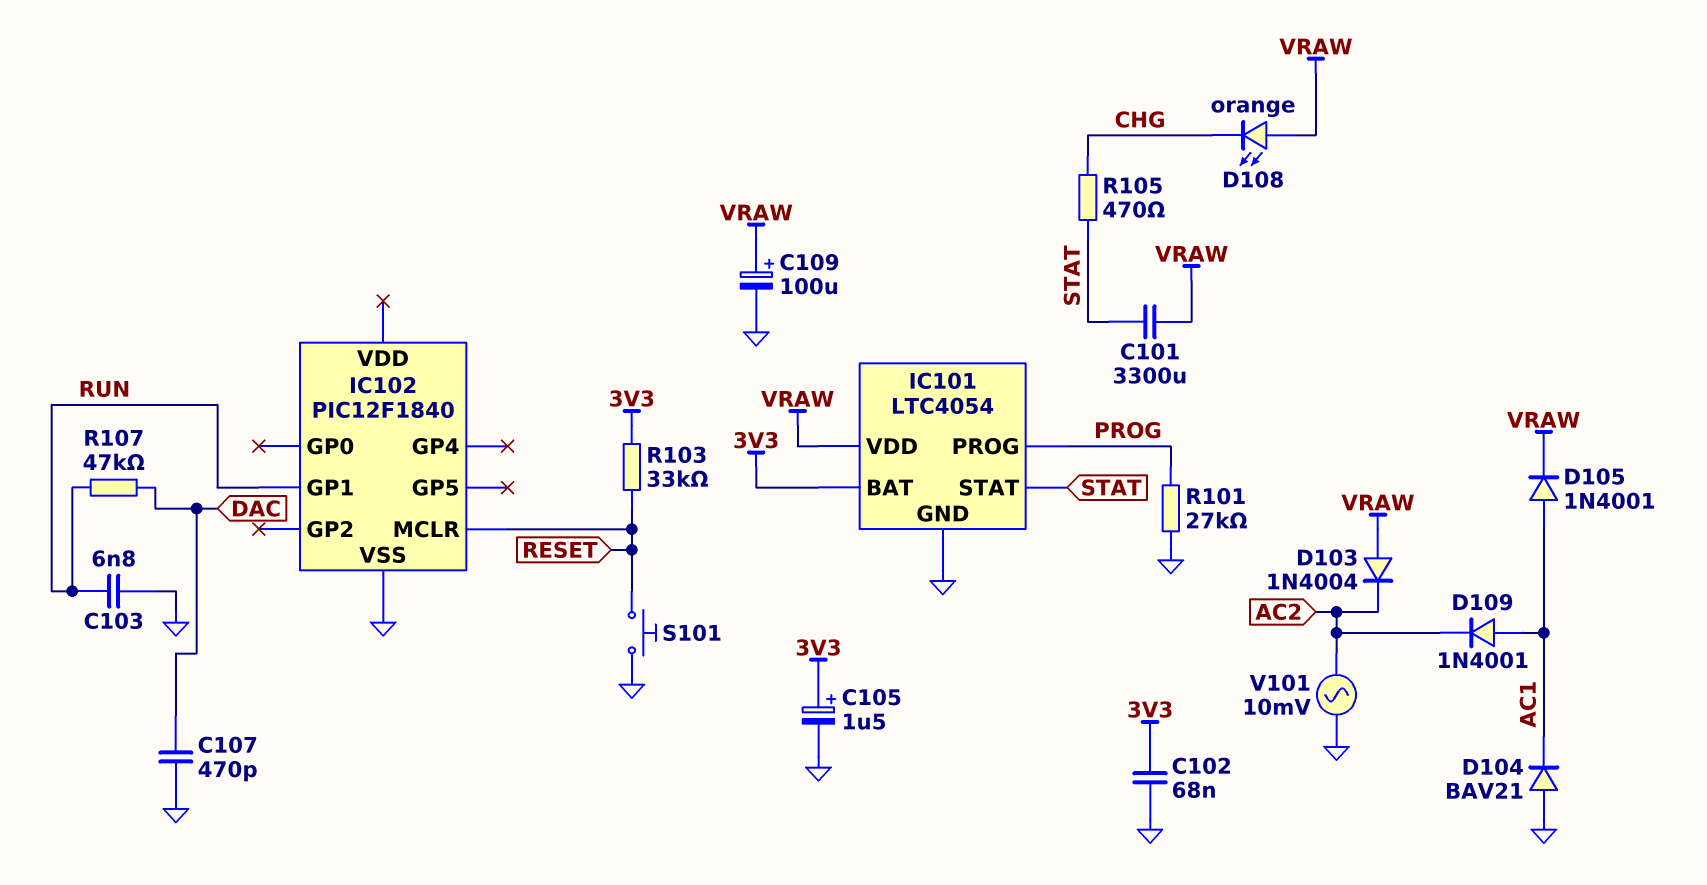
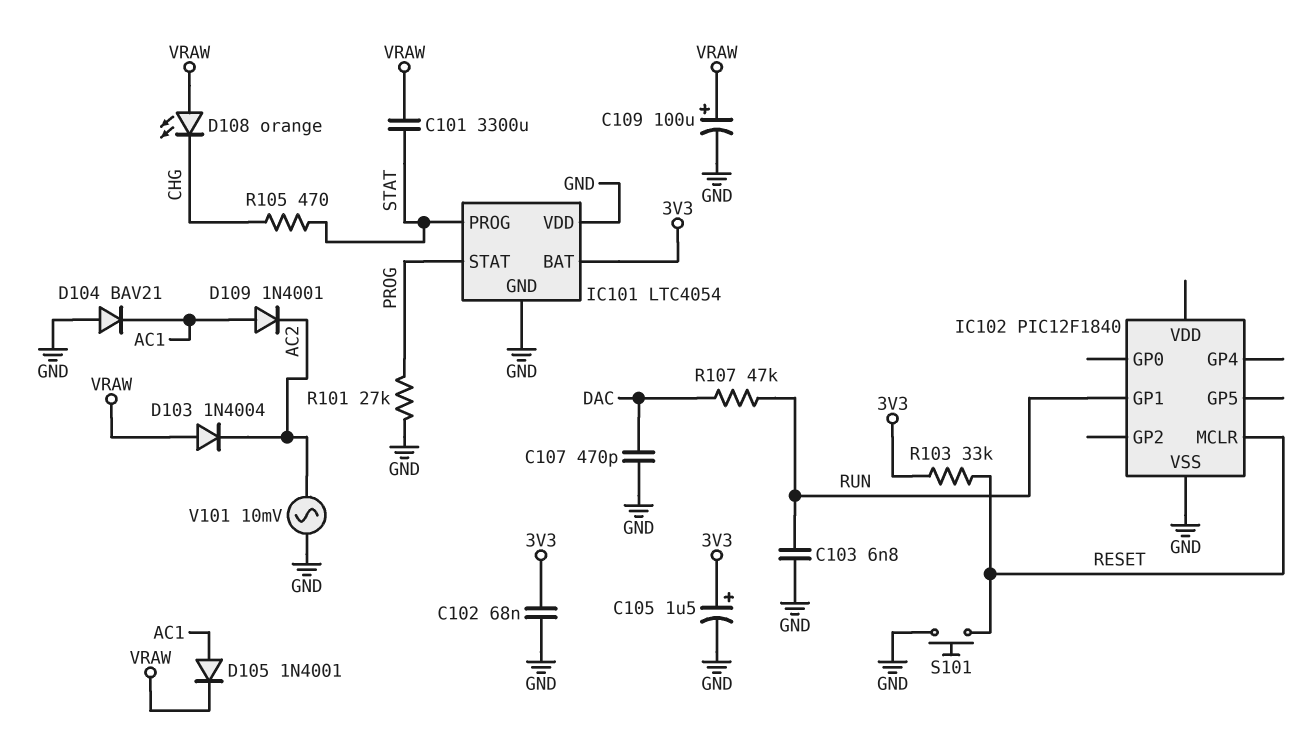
IC101 pin PROG: PROG -> STAT
IC101 pin STAT: STAT -> PROG
IC101 pin VDD: VRAW -> GND

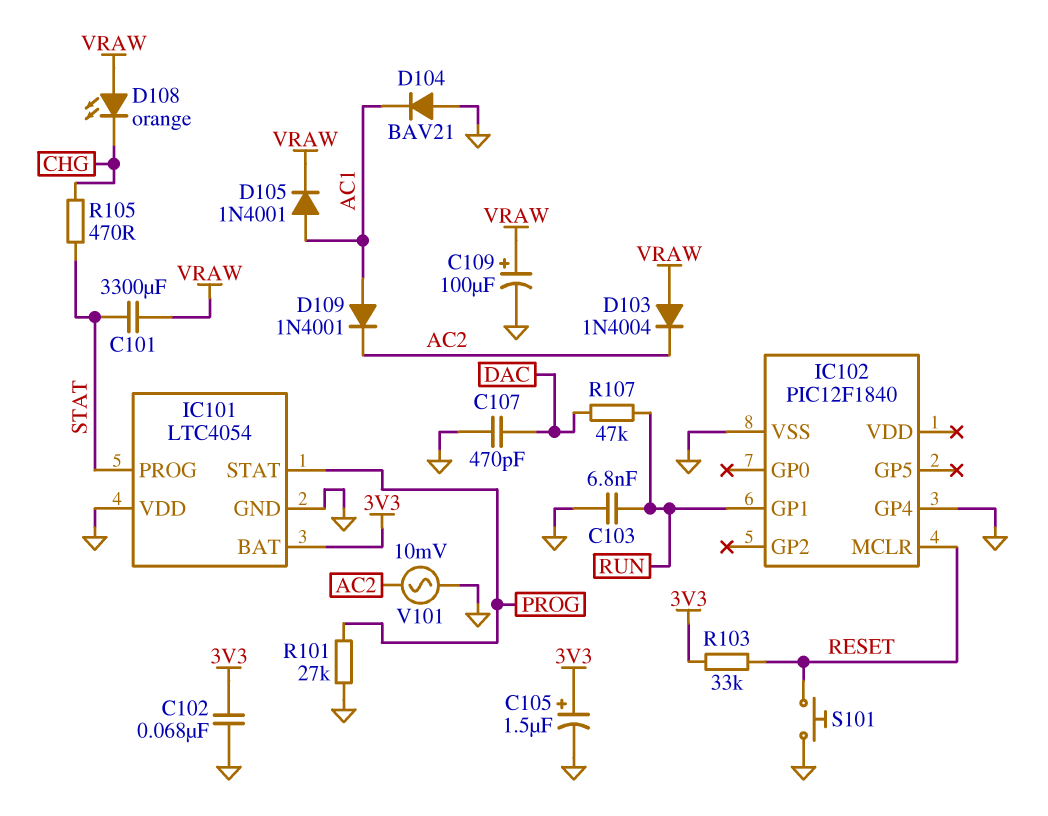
IC102 pin GP4: none -> GND

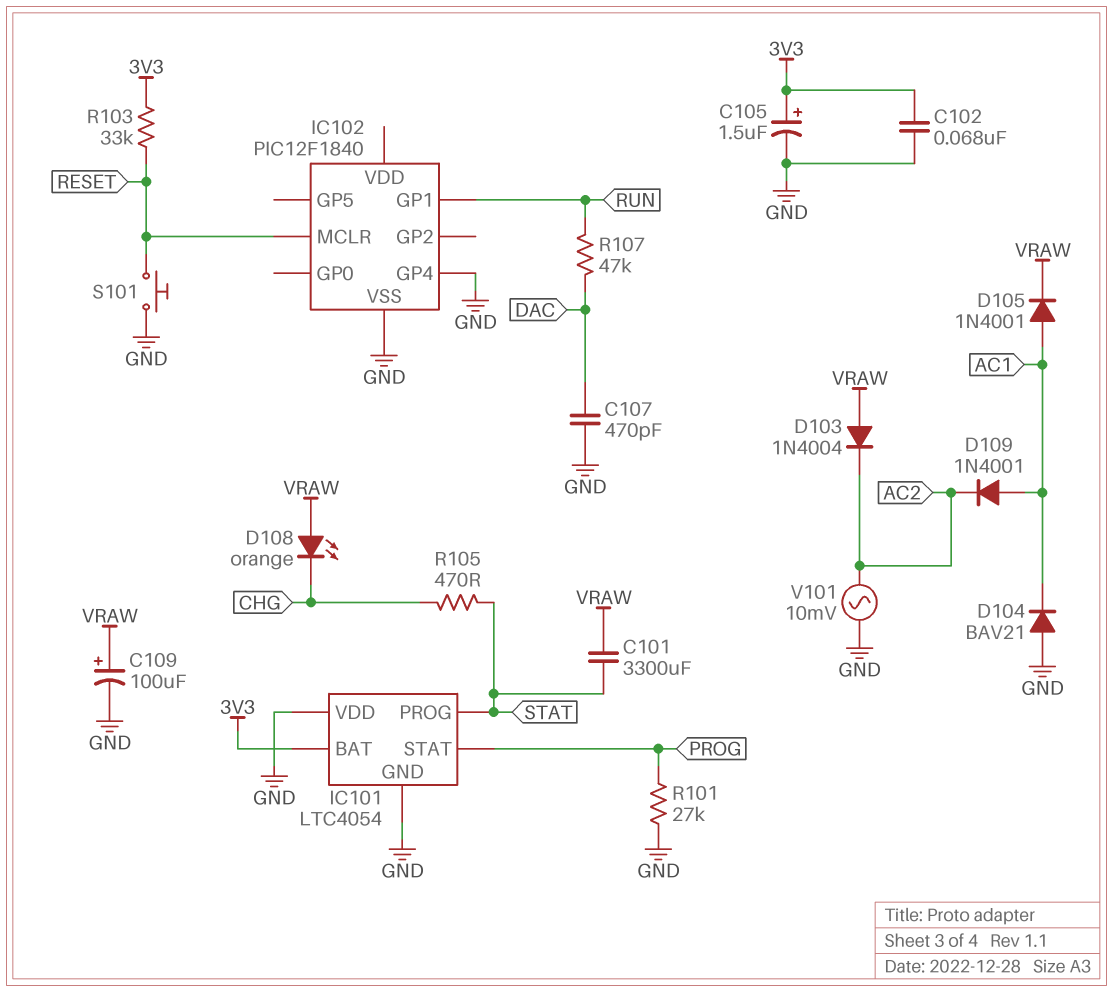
C103: 6.8nF (GND, RUN) -> none

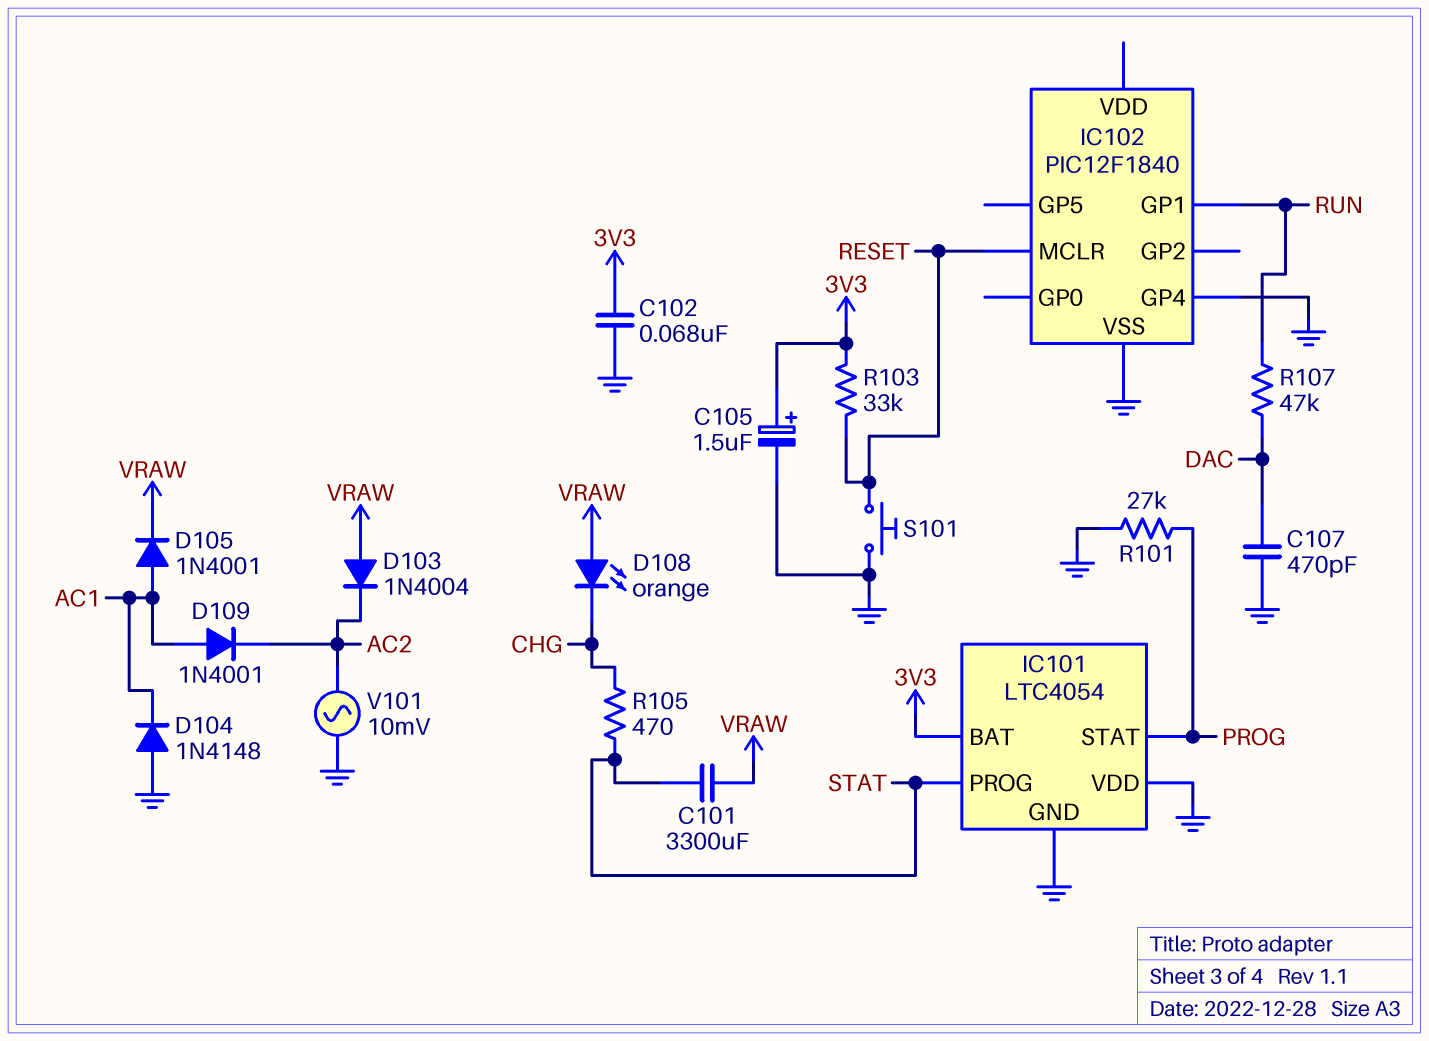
C109: 100uF (plus VRAW, minus GND) -> none
D104: diode BAV21 (A GND, K AC1) -> diode 1N4148 (A GND, K AC1)

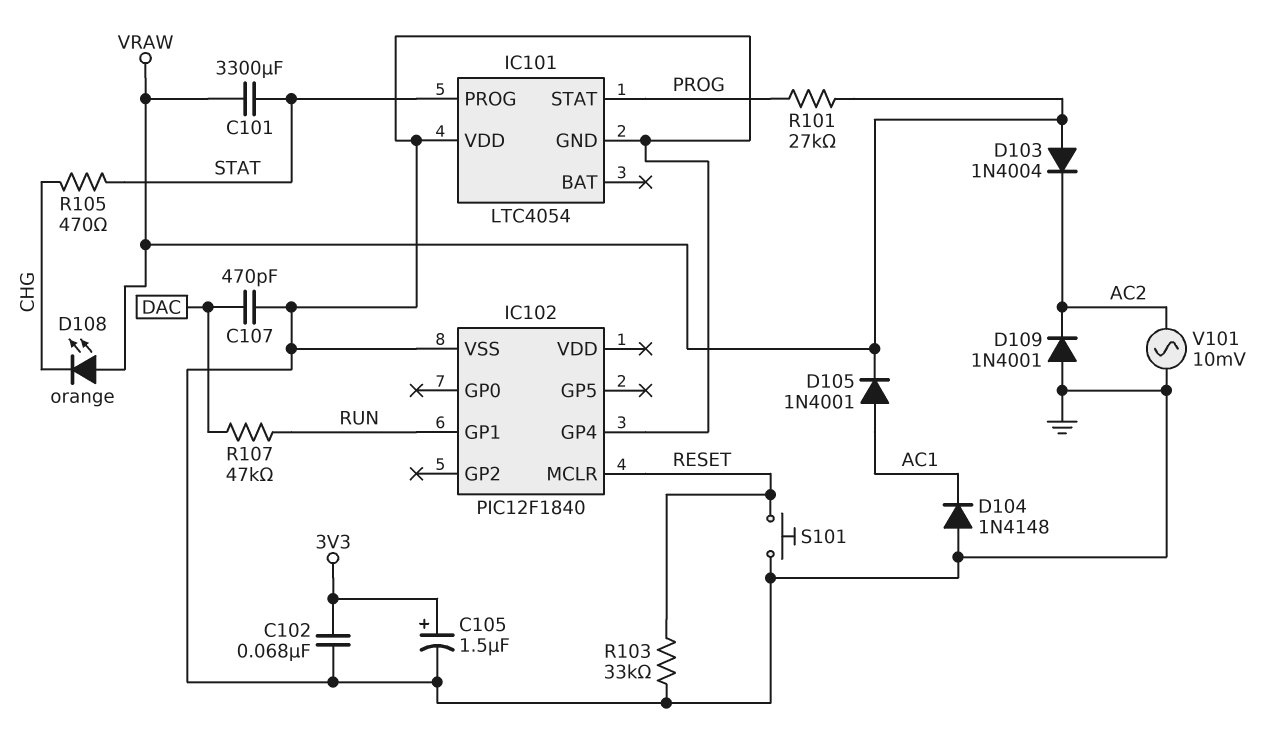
D109: diode 1N4001 (A AC1, K AC2) -> diode 1N4001 (A GND, K AC2)
IC101 pin BAT: 3V3 -> none
R101: 27k (GND, PROG) -> 27k (PROG, VRAW)
R103: 33k (3V3, RESET) -> 33k (GND, RESET)

